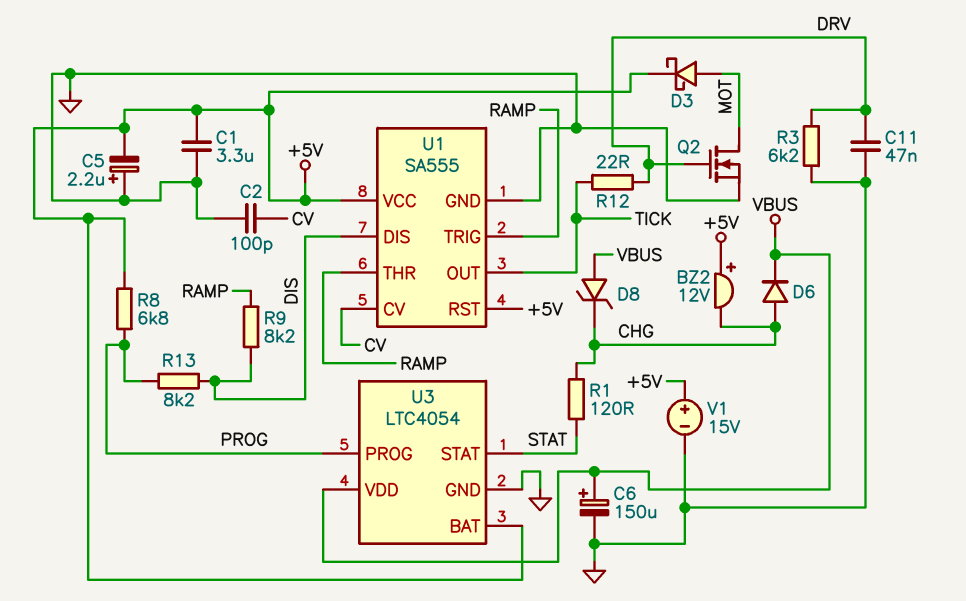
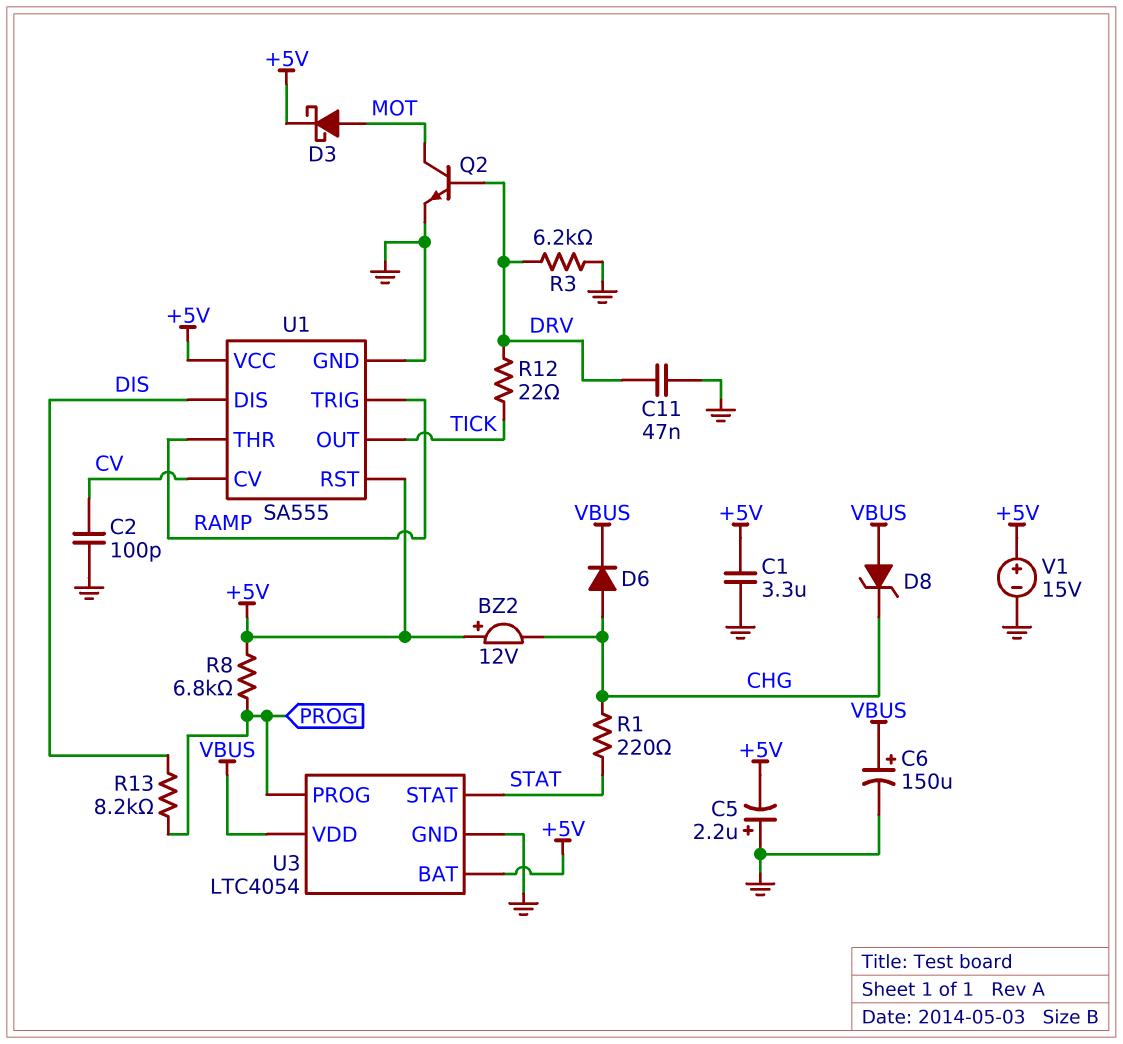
Q2: NMOS (G DRV, D MOT, S GND) -> NPN (B DRV, C MOT, E GND)
R1: 120 (CHG, STAT) -> 220 (CHG, STAT)
R9: 8.2k (DIS, RAMP) -> none

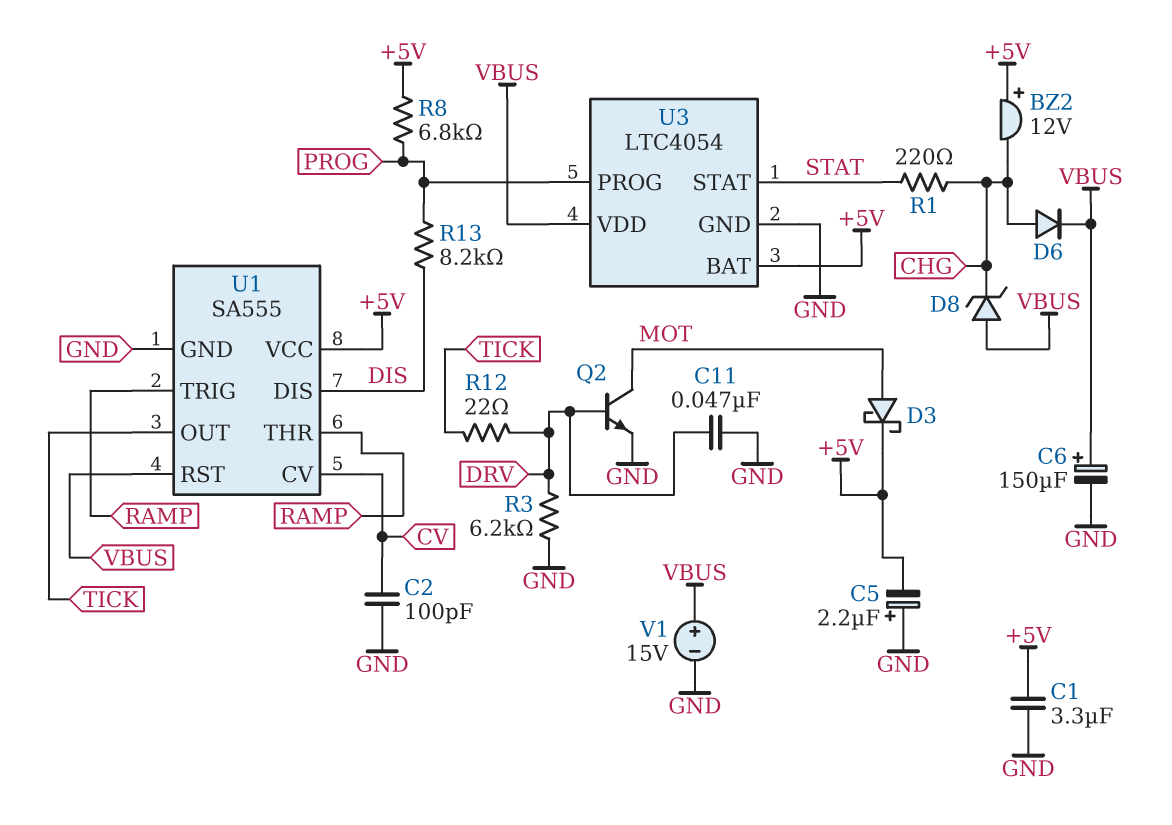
U1 pin RST: +5V -> VBUS
V1: 15V (plus +5V, minus GND) -> 15V (plus VBUS, minus GND)

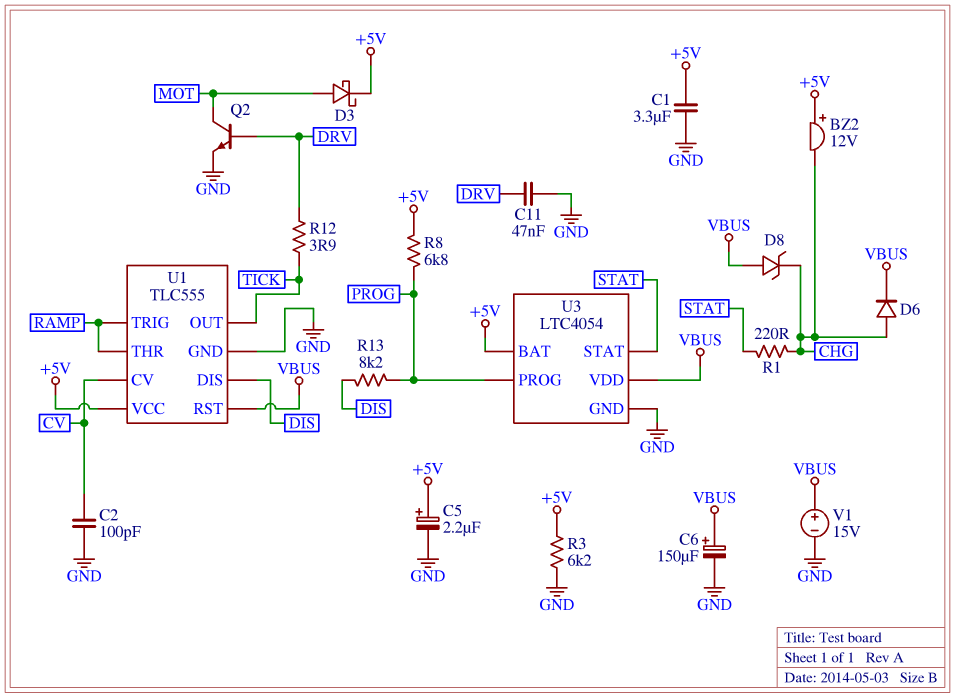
C5: 2.2uF (plus GND, minus +5V) -> 2.2uF (plus +5V, minus GND)
R3: 6.2k (DRV, GND) -> 6.2k (+5V, GND)
R12: 22 (DRV, TICK) -> 3.9 (DRV, TICK)
U1: SA555 -> TLC555

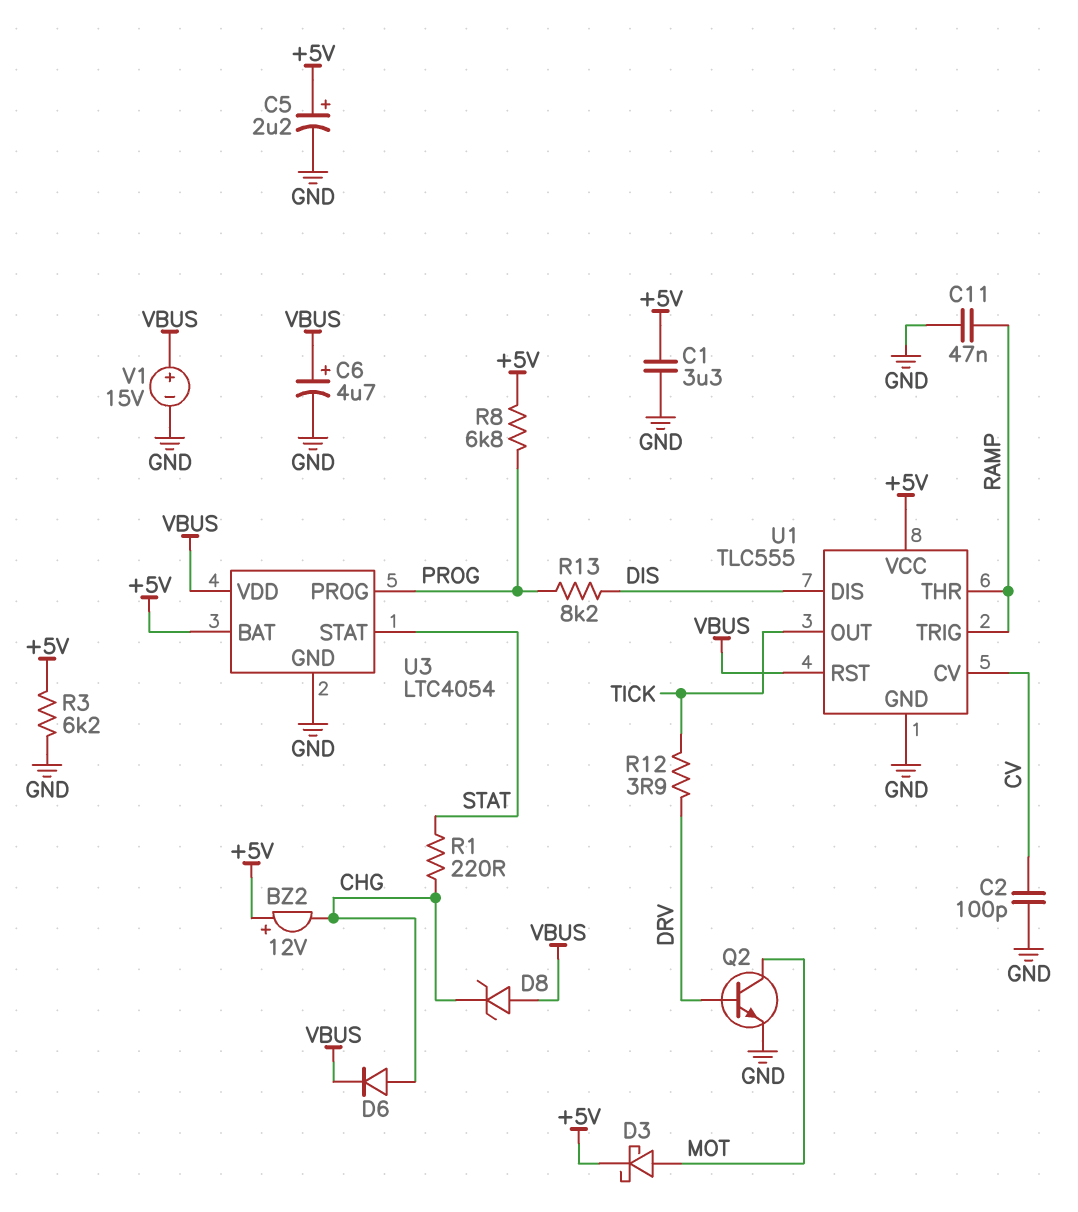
C6: 150uF (plus VBUS, minus GND) -> 4.7uF (plus VBUS, minus GND)
C11: 47nF (DRV, GND) -> 47nF (GND, RAMP)

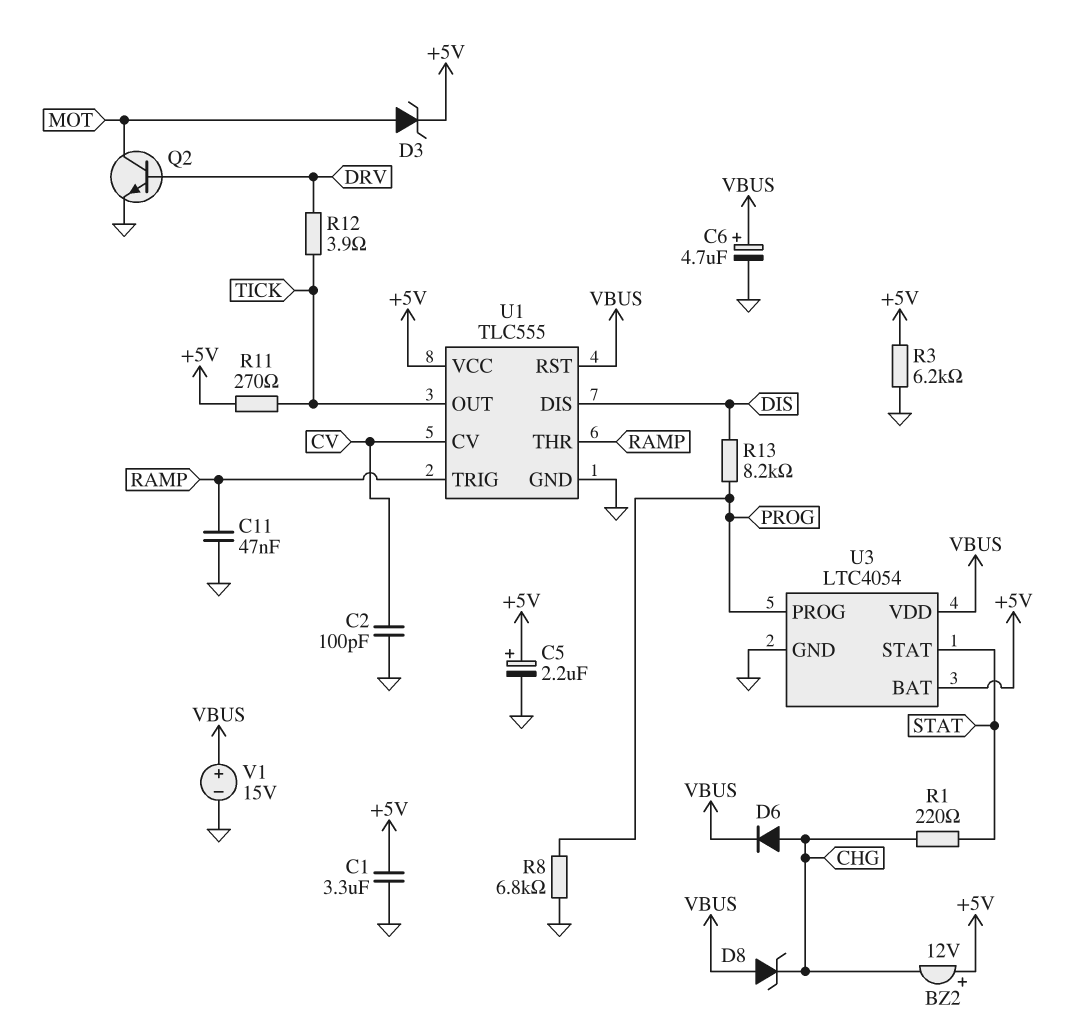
D3: schottky (A MOT, K +5V) -> zener (A MOT, K +5V)
R8: 6.8k (+5V, PROG) -> 6.8k (GND, PROG)
R11: none -> 270 (+5V, TICK)

